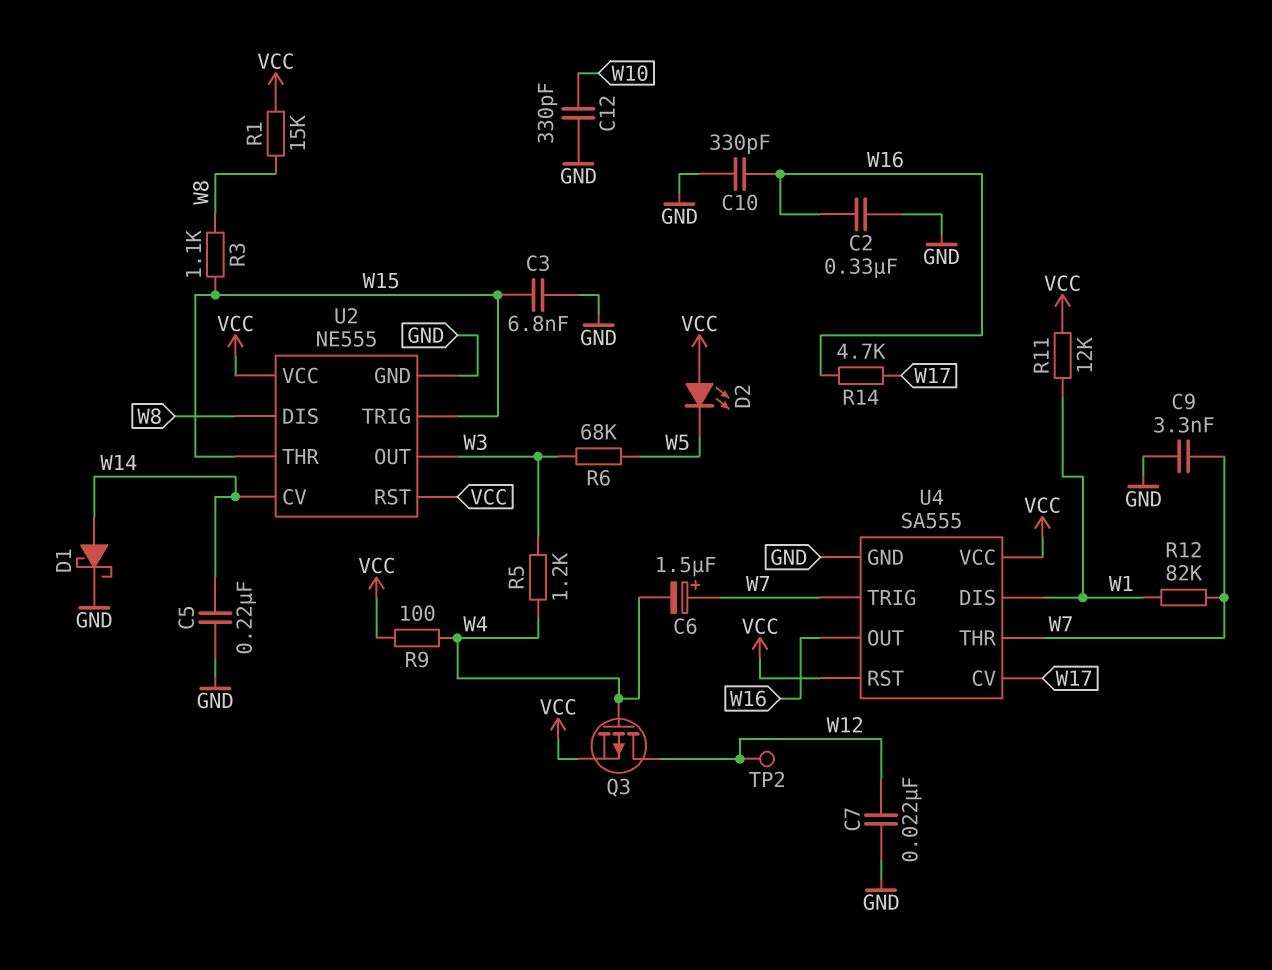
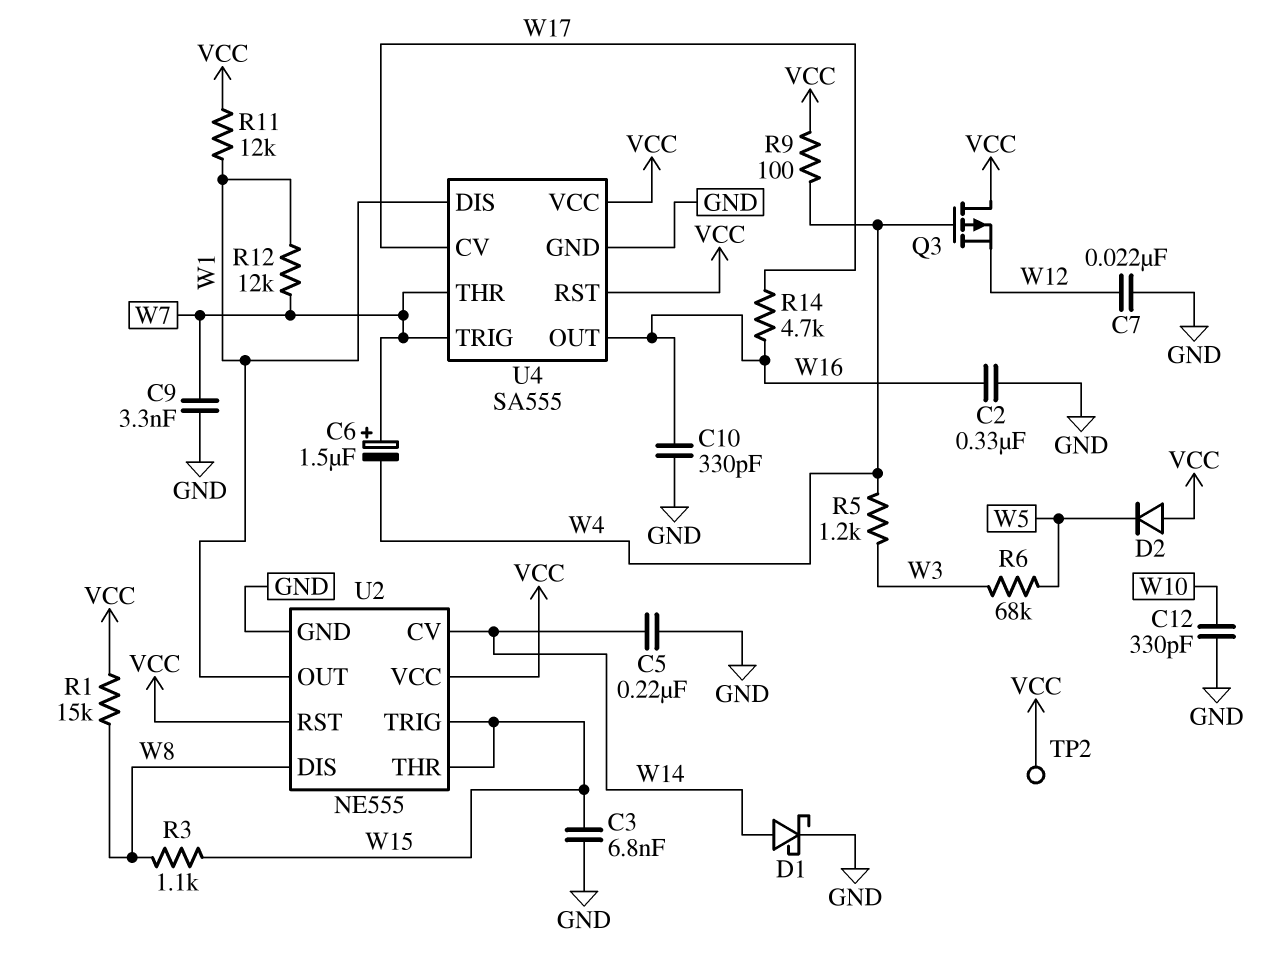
D2: LED (A VCC, K W5) -> diode (A VCC, K W5)
Q3: PMOS (G W4, D W12, S VCC) -> PMOS (G W4, D VCC, S W12)
R12: 82k (W1, W7) -> 12k (W1, W7)
TP2: test point (W12) -> test point (VCC)
U2 pin OUT: W3 -> W1

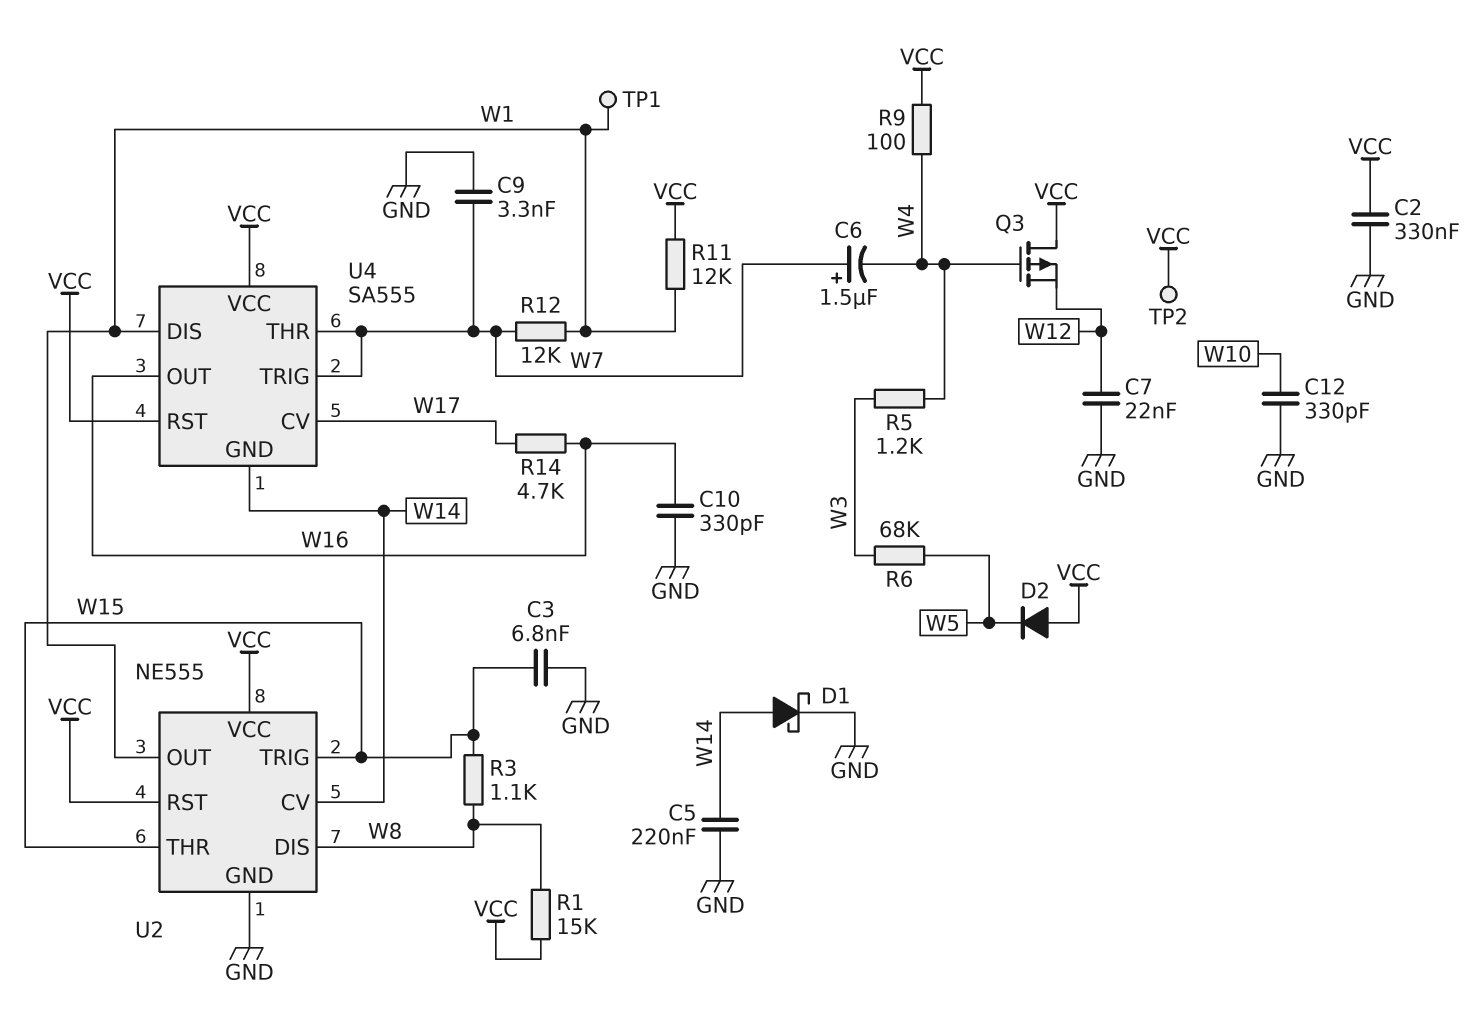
C2: 330nF (GND, W16) -> 330nF (GND, VCC)
TP1: none -> test point (W1)
U4 pin GND: GND -> W14

